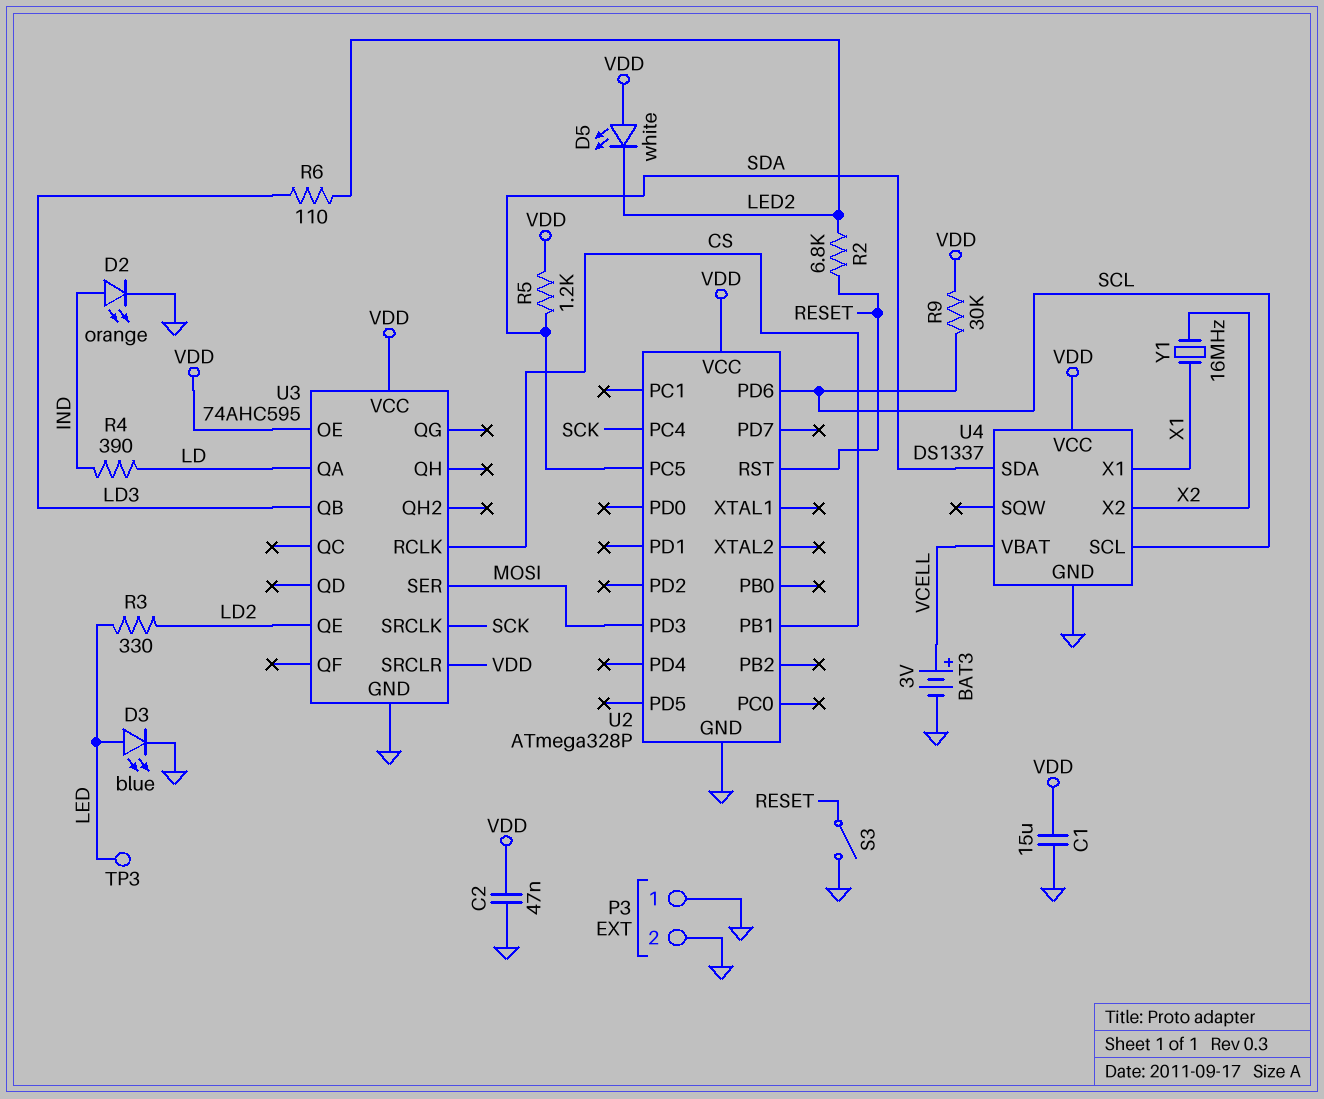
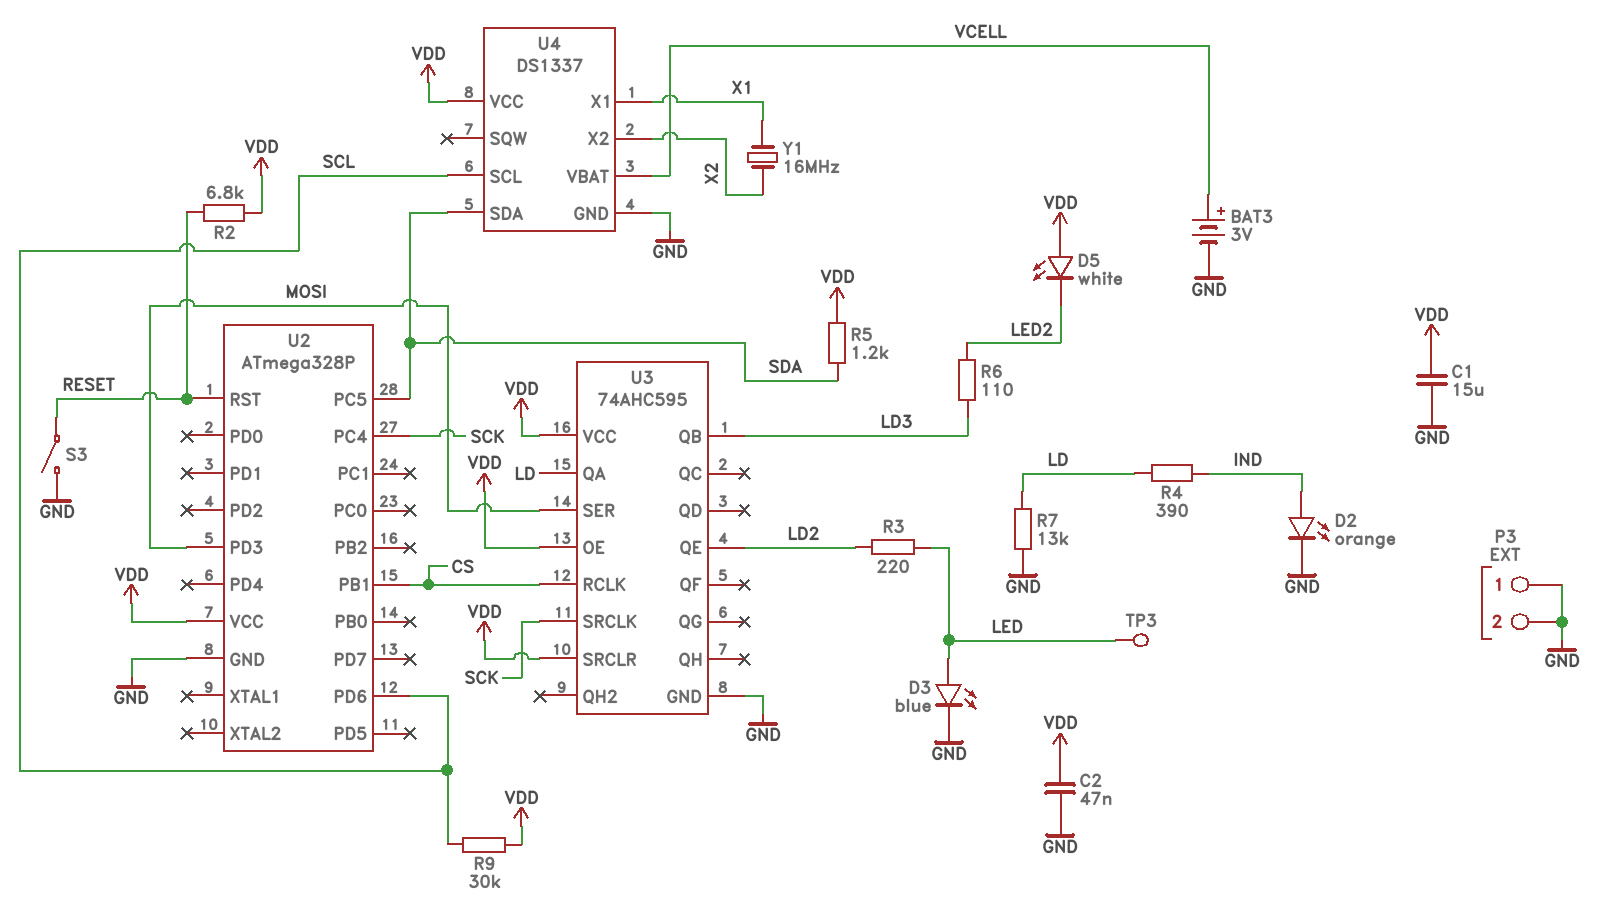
R2: 6.8k (LED2, RESET) -> 6.8k (RESET, VDD)
R3: 330 (LD2, LED) -> 220 (LD2, LED)
R7: none -> 13k (GND, LD)

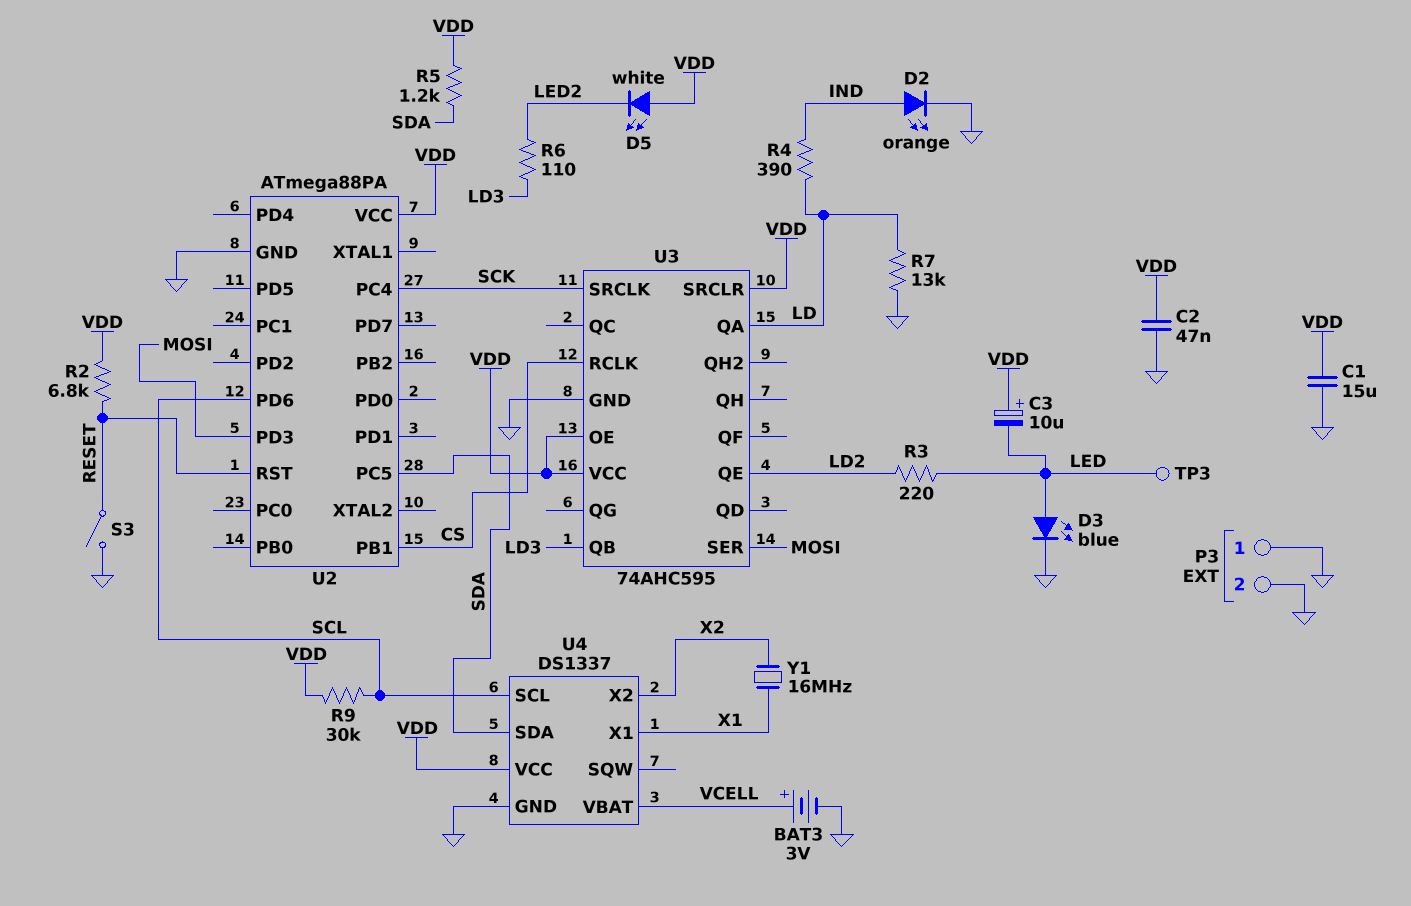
C3: none -> 10uF (plus VDD, minus LED)
U2: ATmega328P -> ATmega88PA

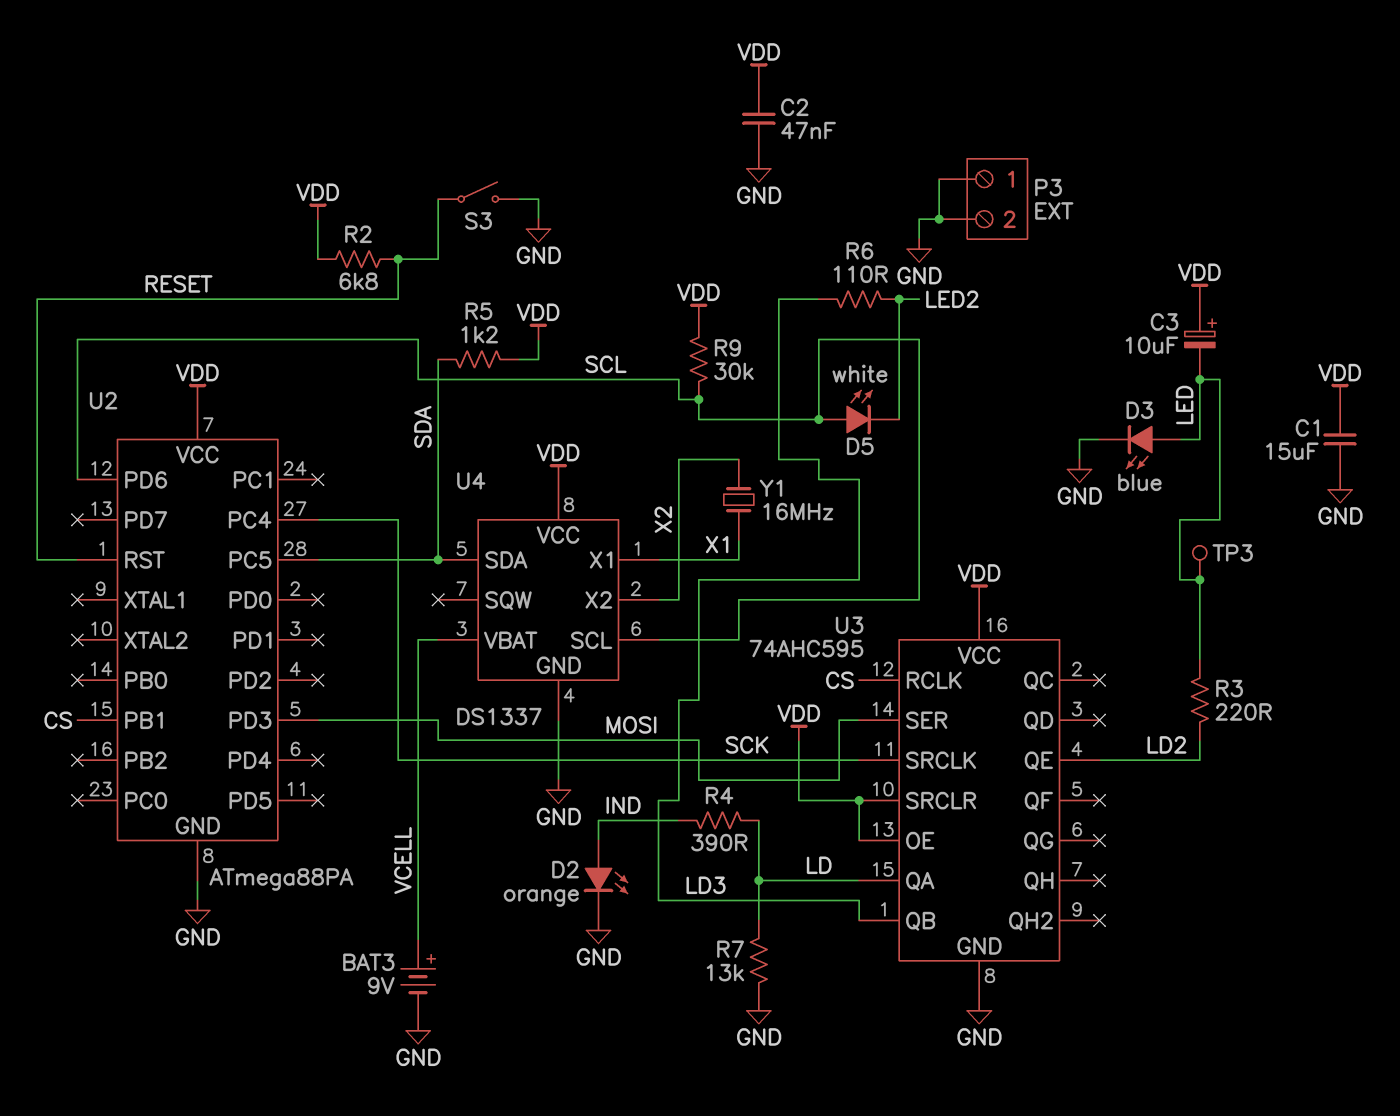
BAT3: 3V (plus VCELL, minus GND) -> 9V (plus VCELL, minus GND)
D5: LED white (A VDD, K LED2) -> LED white (A SCL, K LED2)

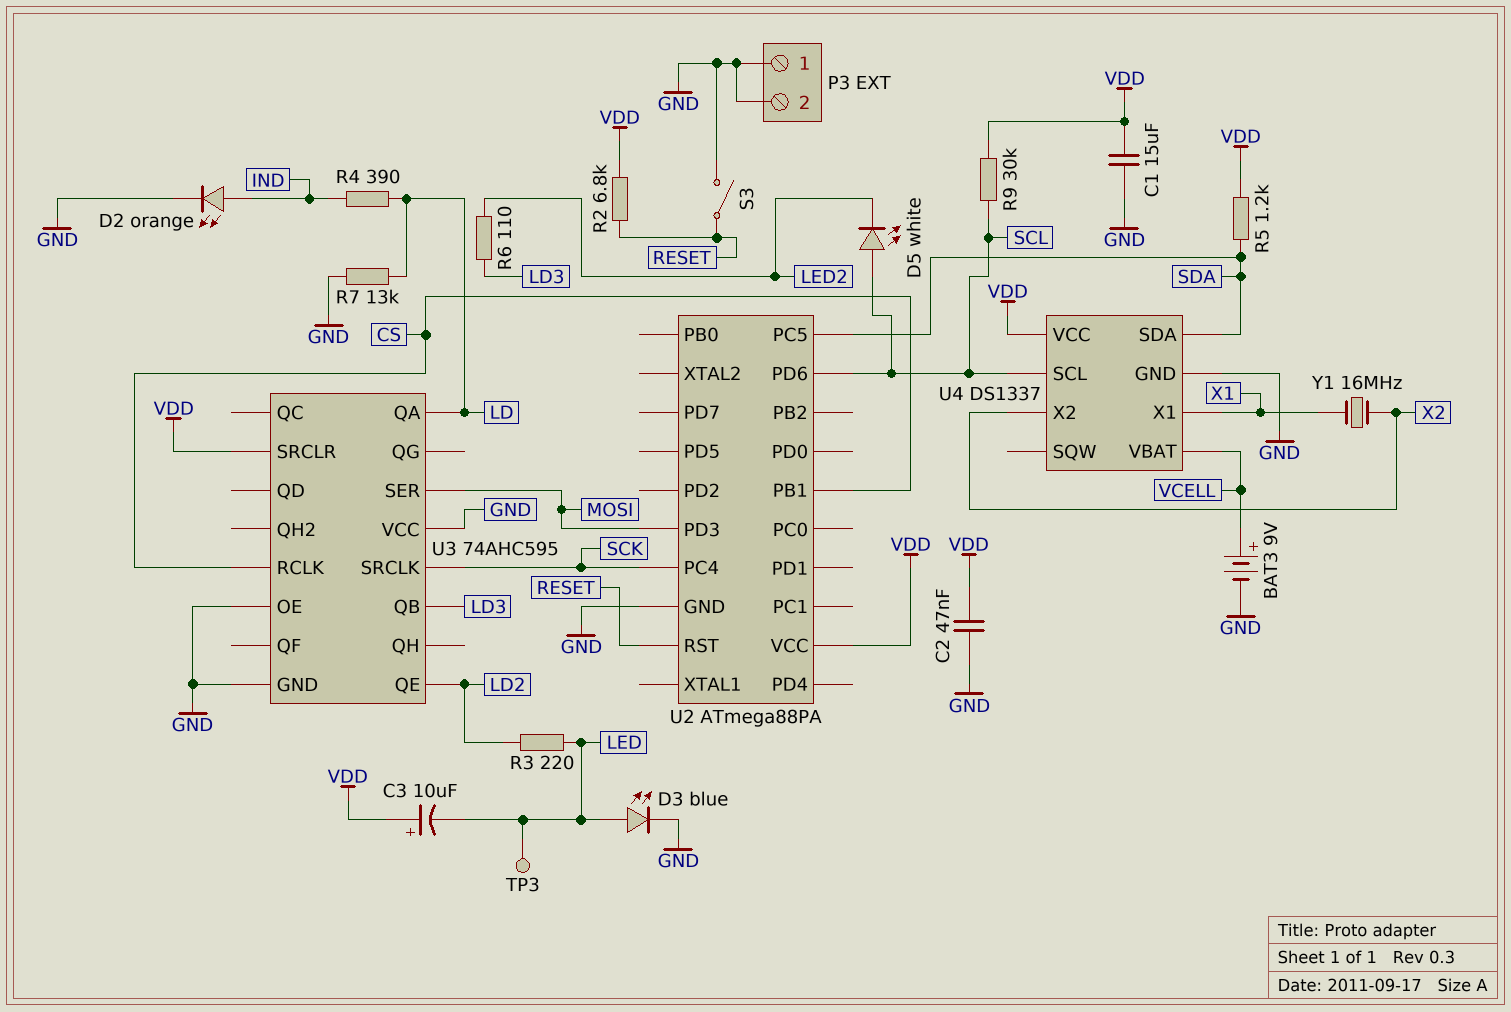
U3 pin OE: VDD -> GND
U3 pin VCC: VDD -> GND

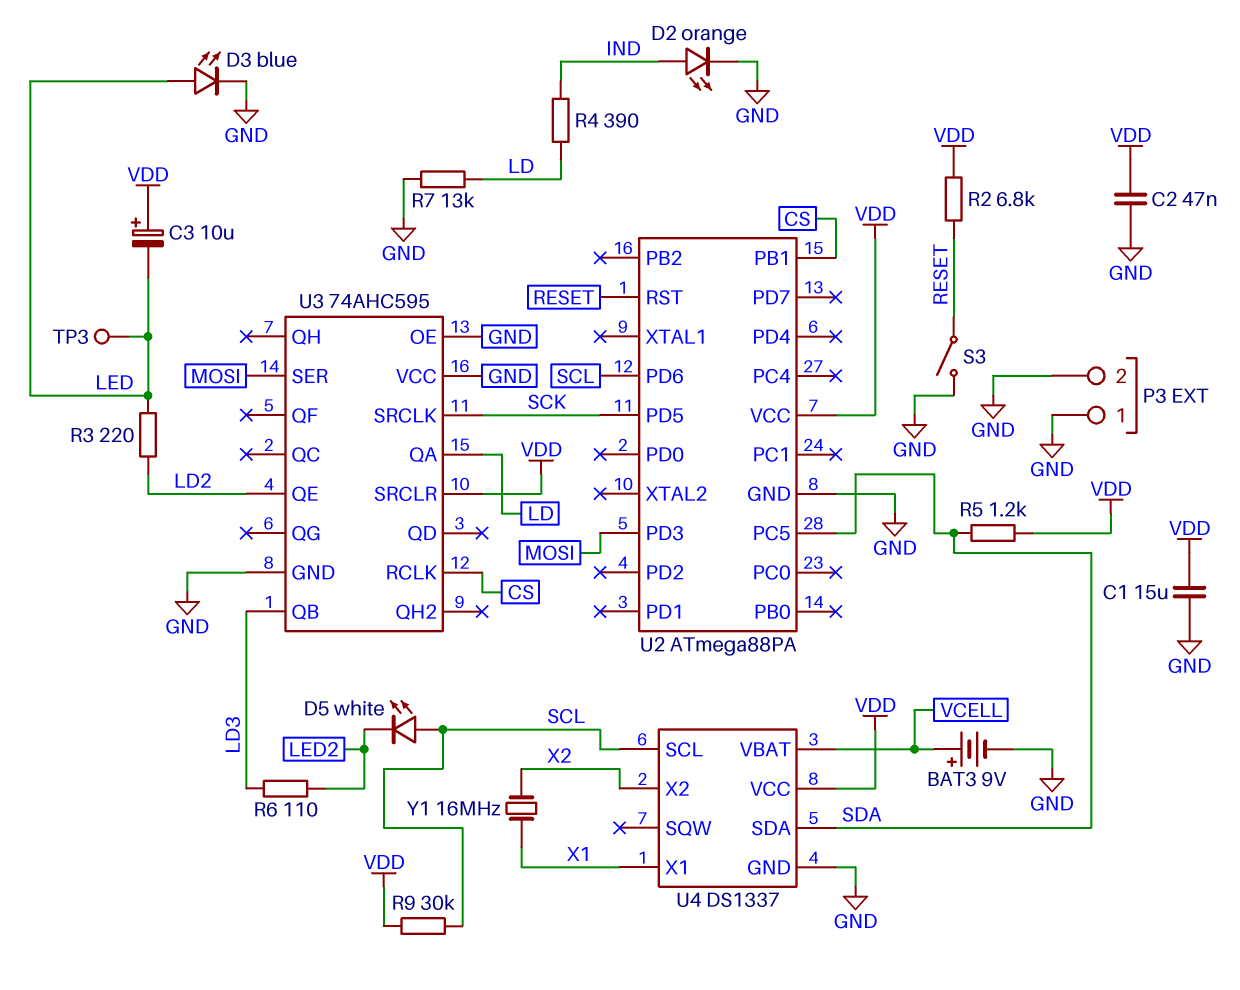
U2 pin PC4: SCK -> none
U2 pin PD5: none -> SCK

